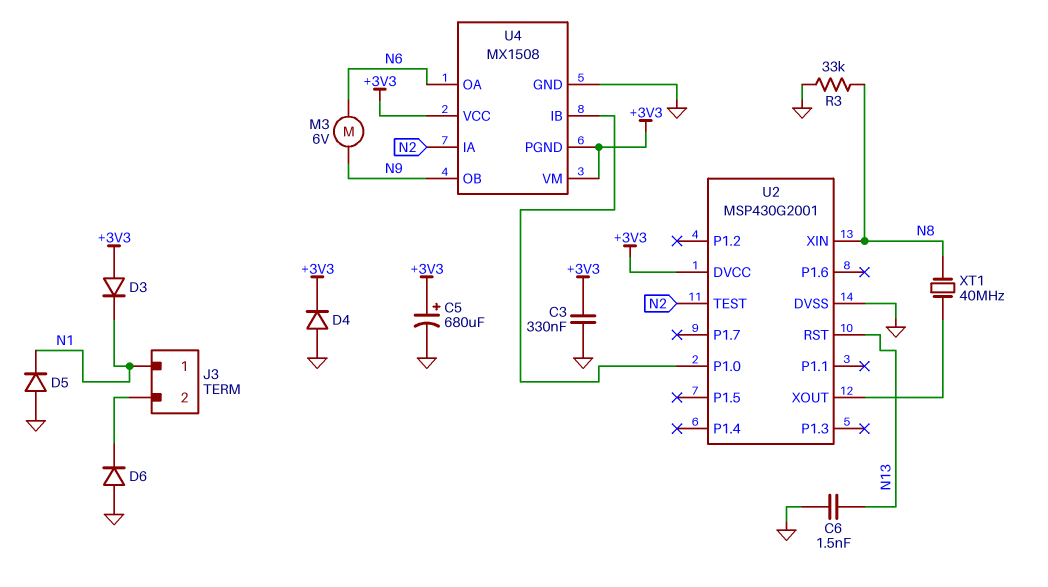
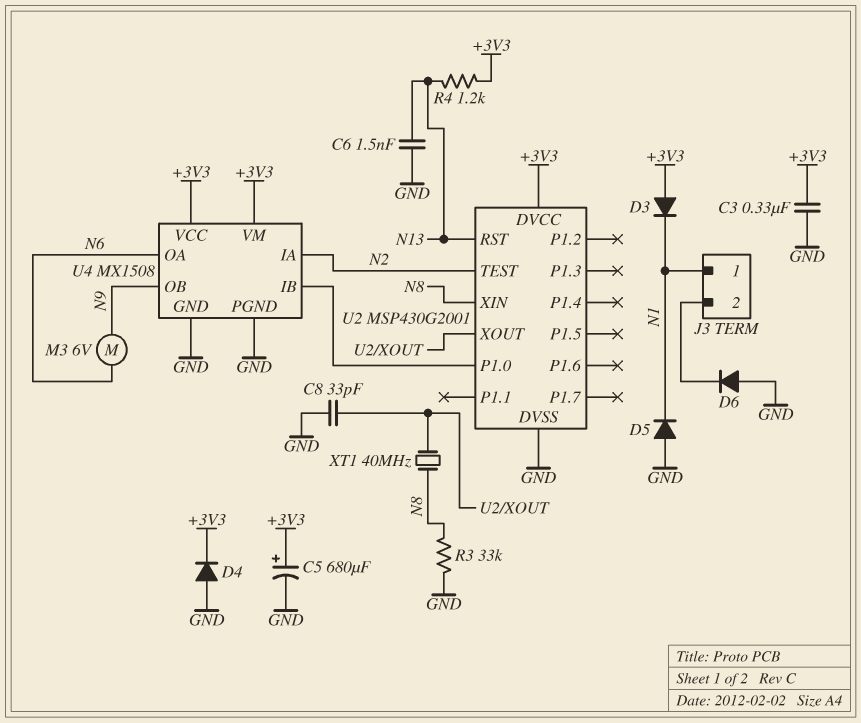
C8: none -> 33pF (GND, U2/XOUT)
R4: none -> 1.2k (+3V3, N13)
U4 pin PGND: +3V3 -> GND

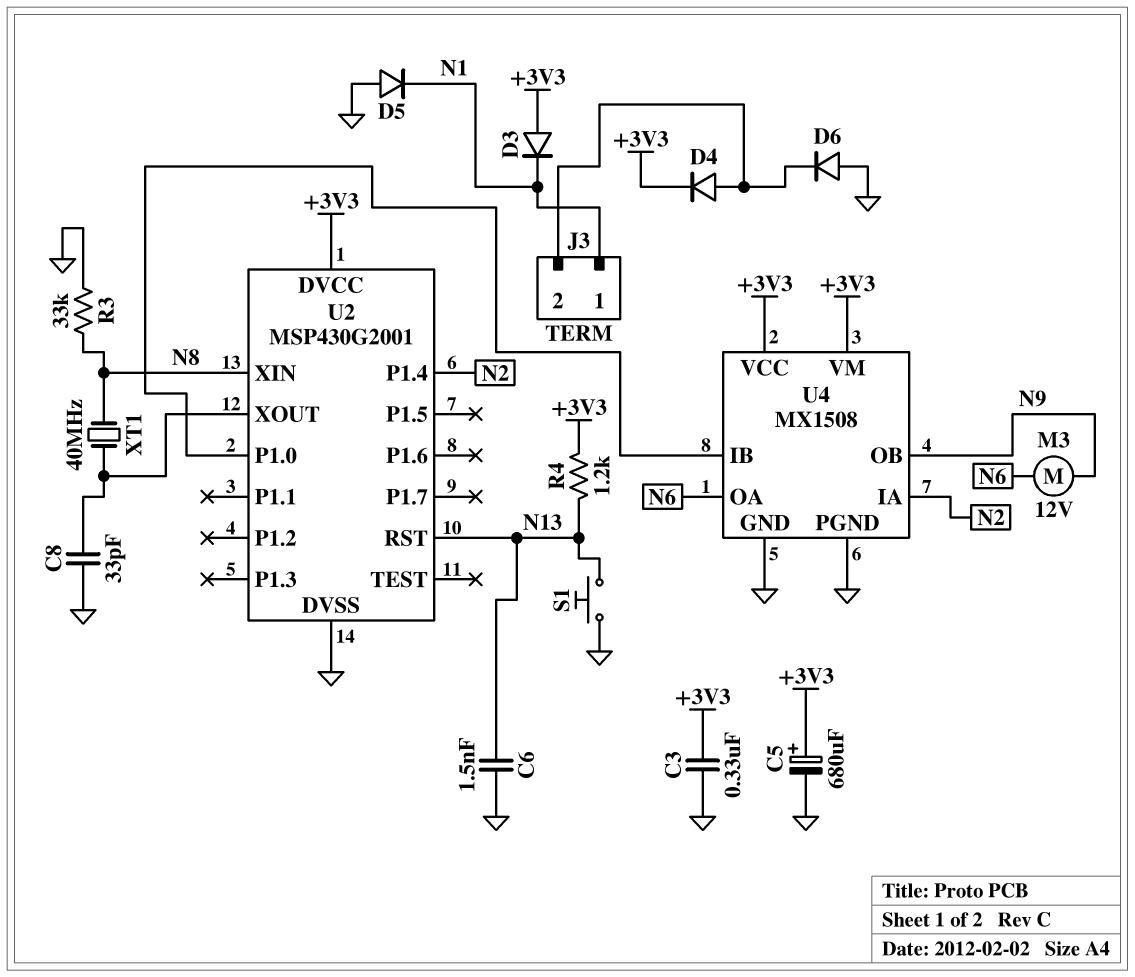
D4: diode (A GND, K +3V3) -> diode (A J3/2, K +3V3)
M3: motor 6V (N6, N9) -> motor 12V (N6, N9)
S1: none -> button (GND, N13)
U2 pin P1.4: none -> N2
U2 pin TEST: N2 -> none

